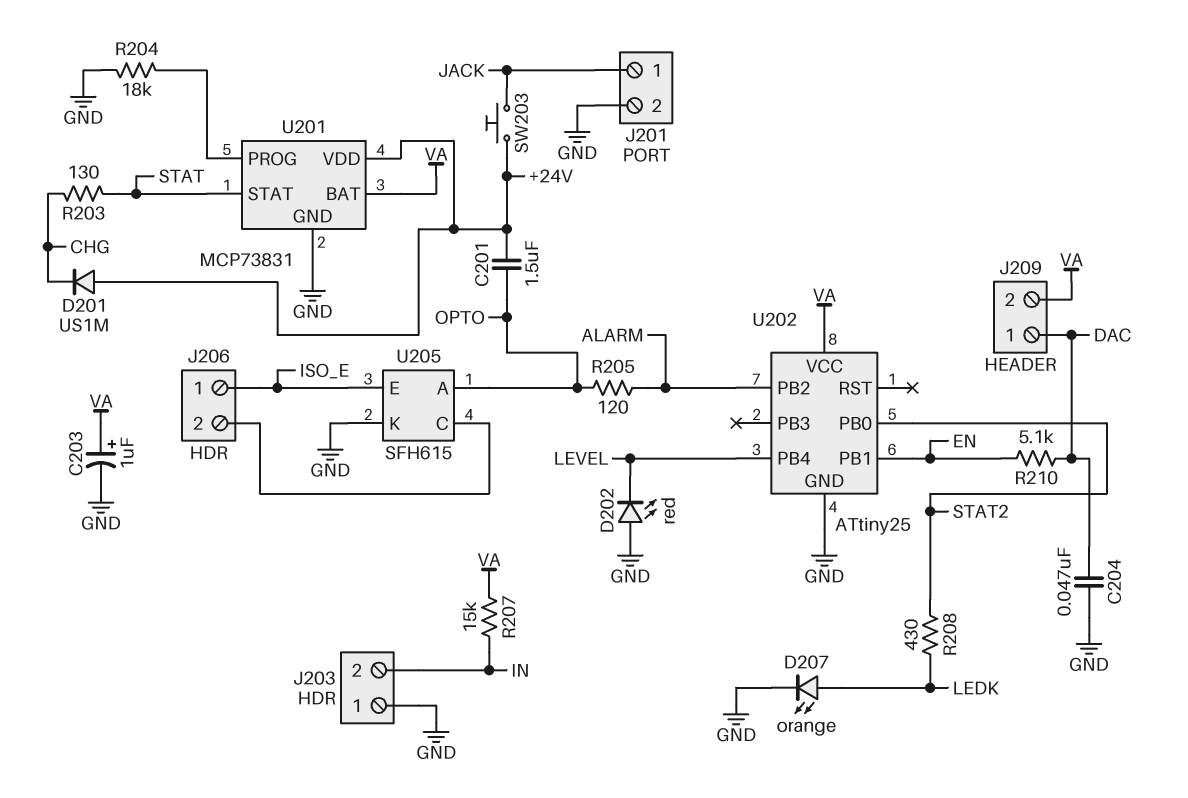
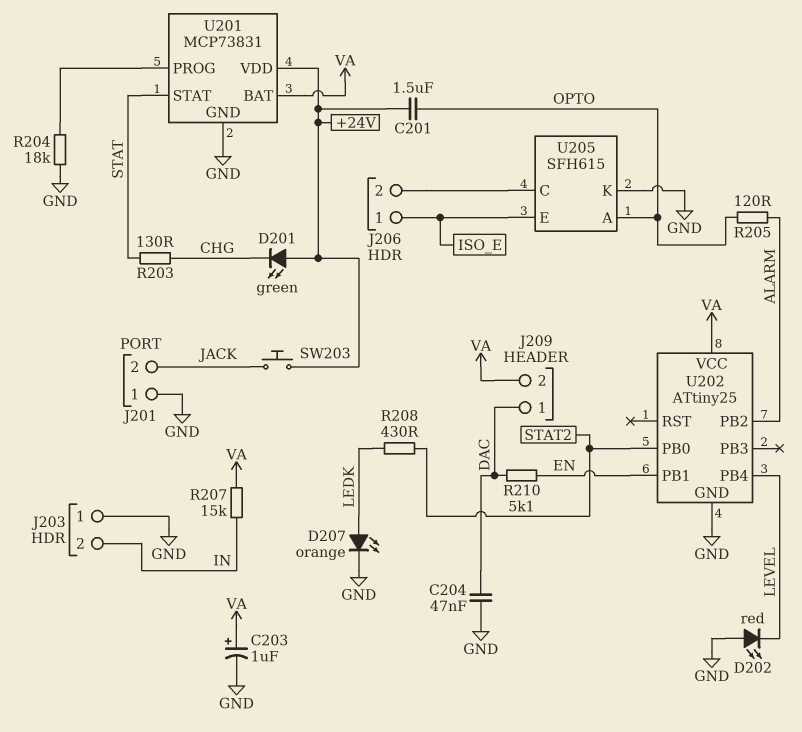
D201: diode US1M (A +24V, K CHG) -> LED green (A +24V, K CHG)
J201 pin 1: JACK -> GND
J201 pin 2: GND -> JACK

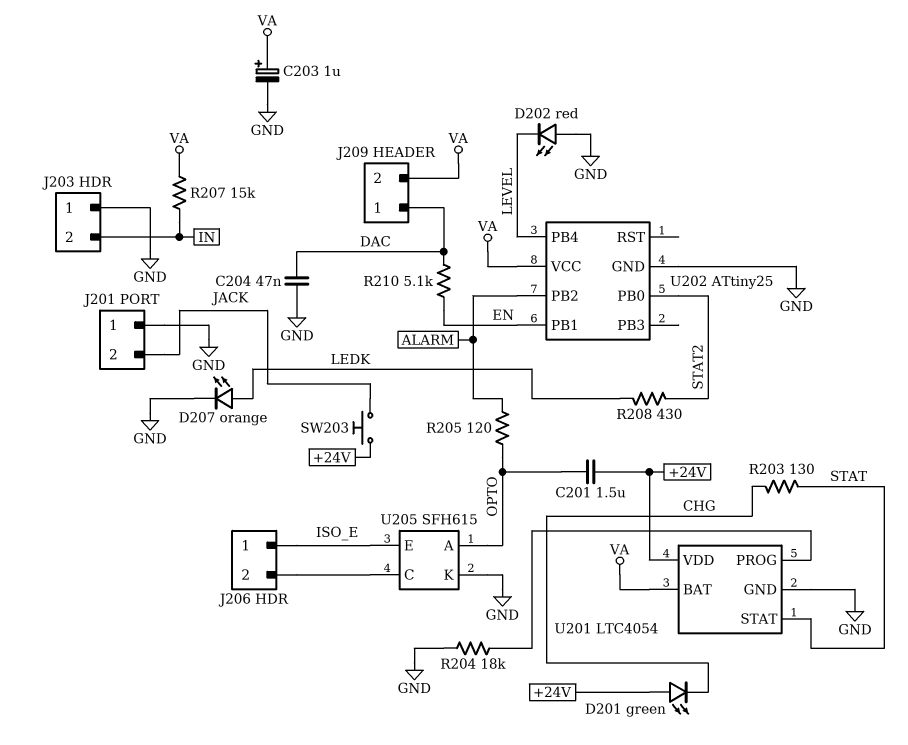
U201: MCP73831 -> LTC4054

